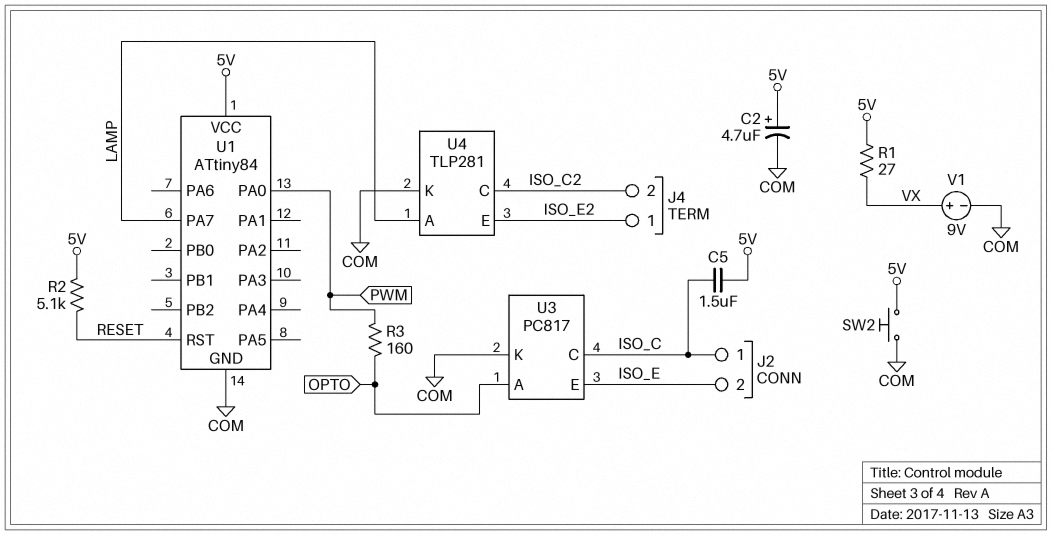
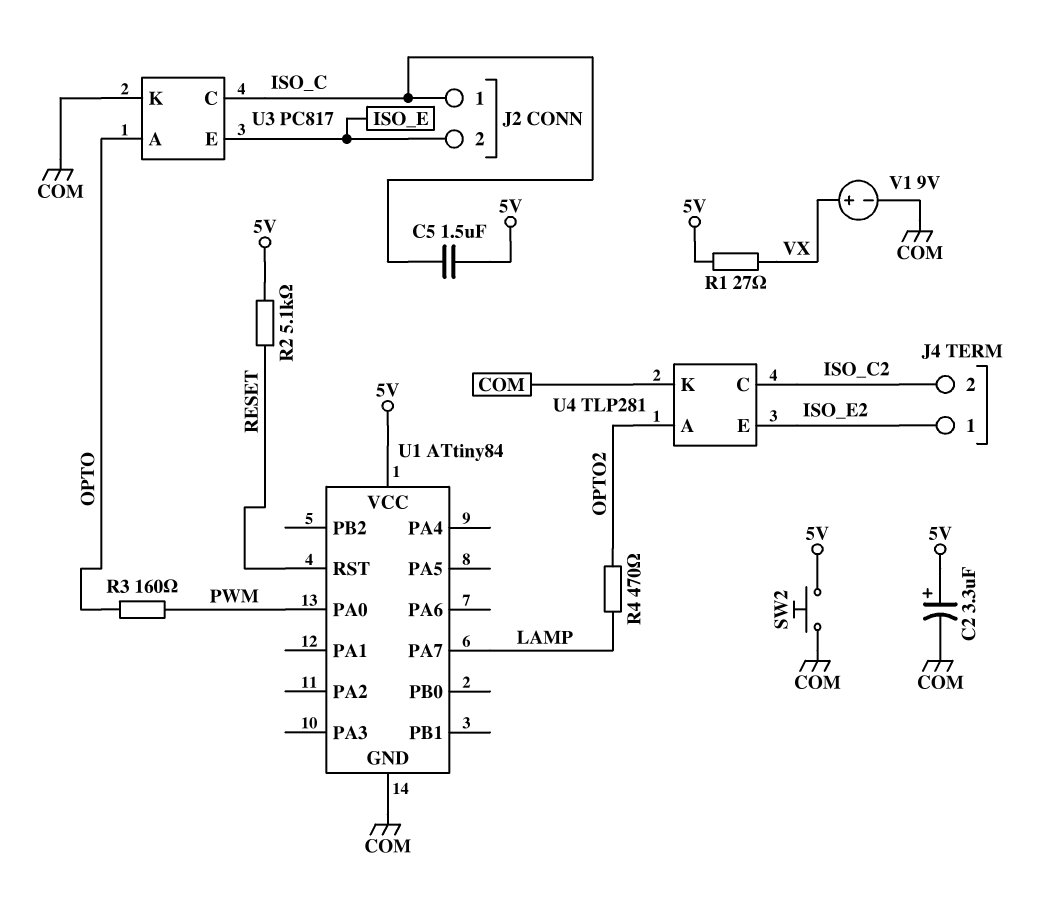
C2: 4.7uF (plus 5V, minus COM) -> 3.3uF (plus 5V, minus COM)
R4: none -> 470 (LAMP, OPTO2)
U4 pin A: LAMP -> OPTO2

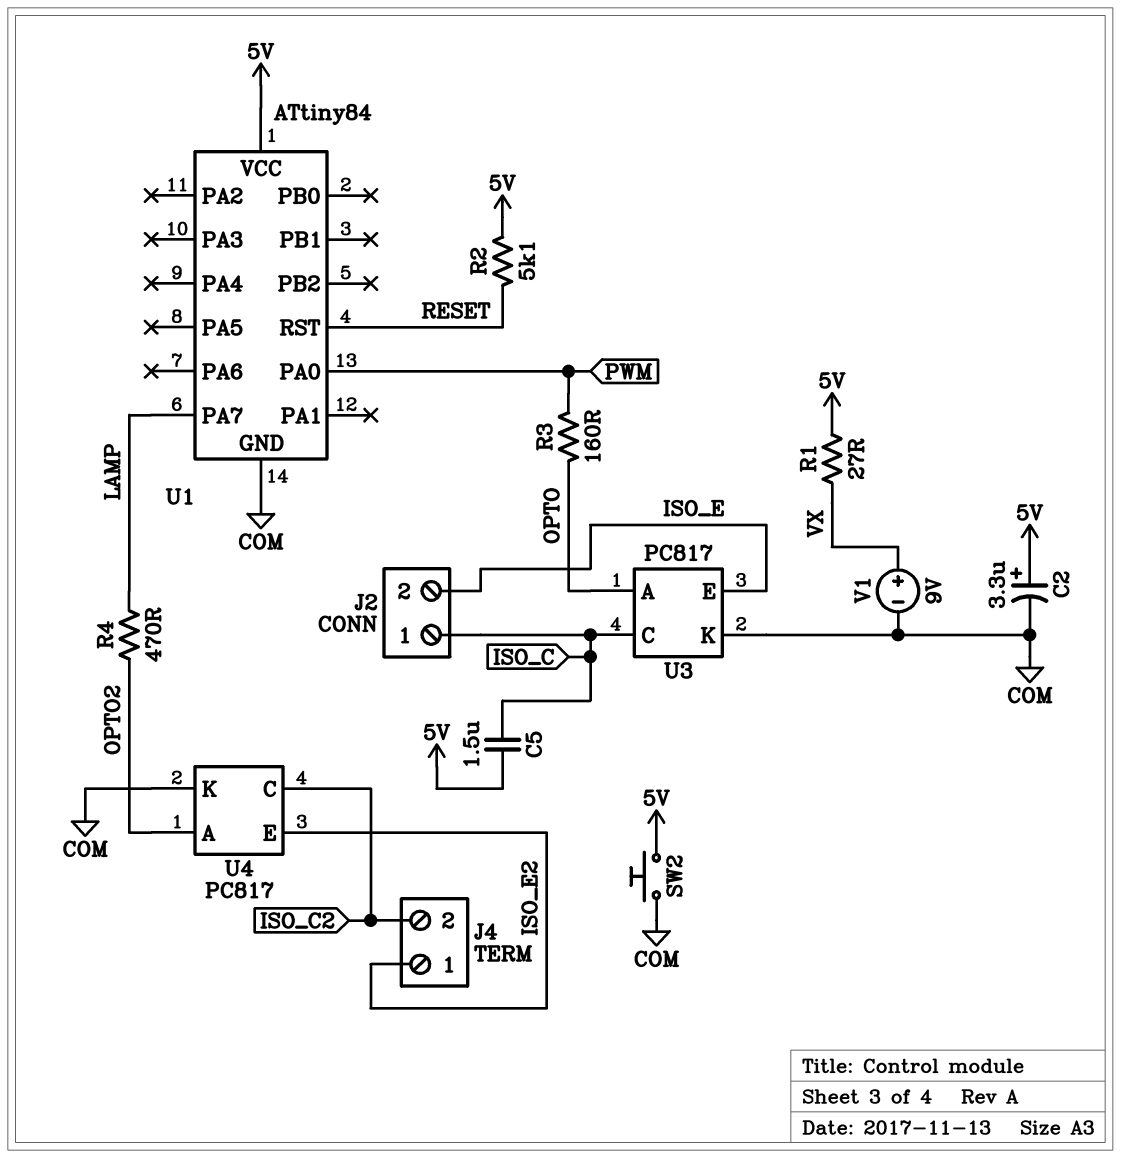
U4: TLP281 -> PC817

